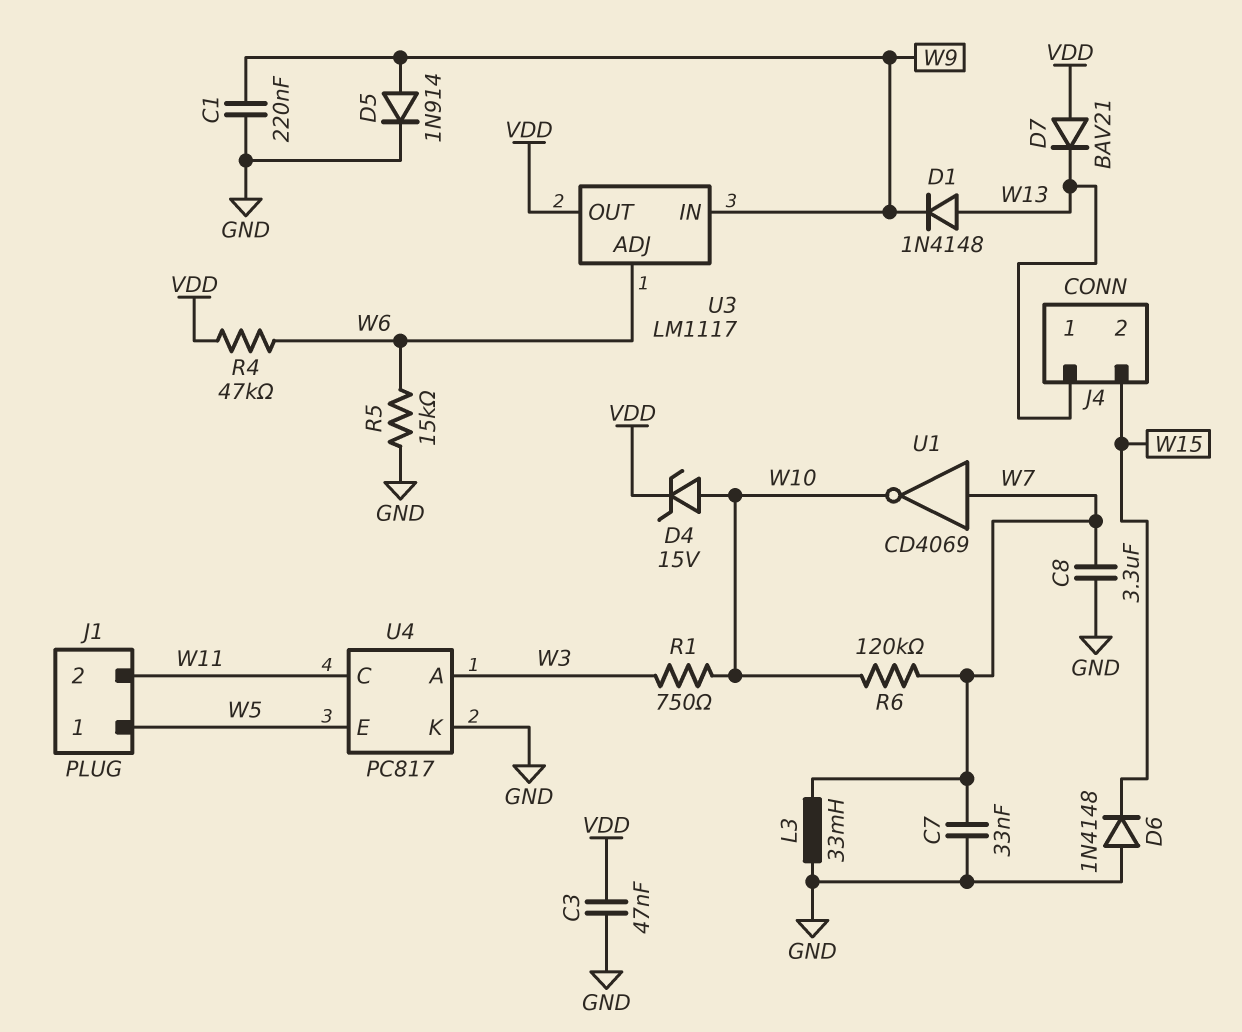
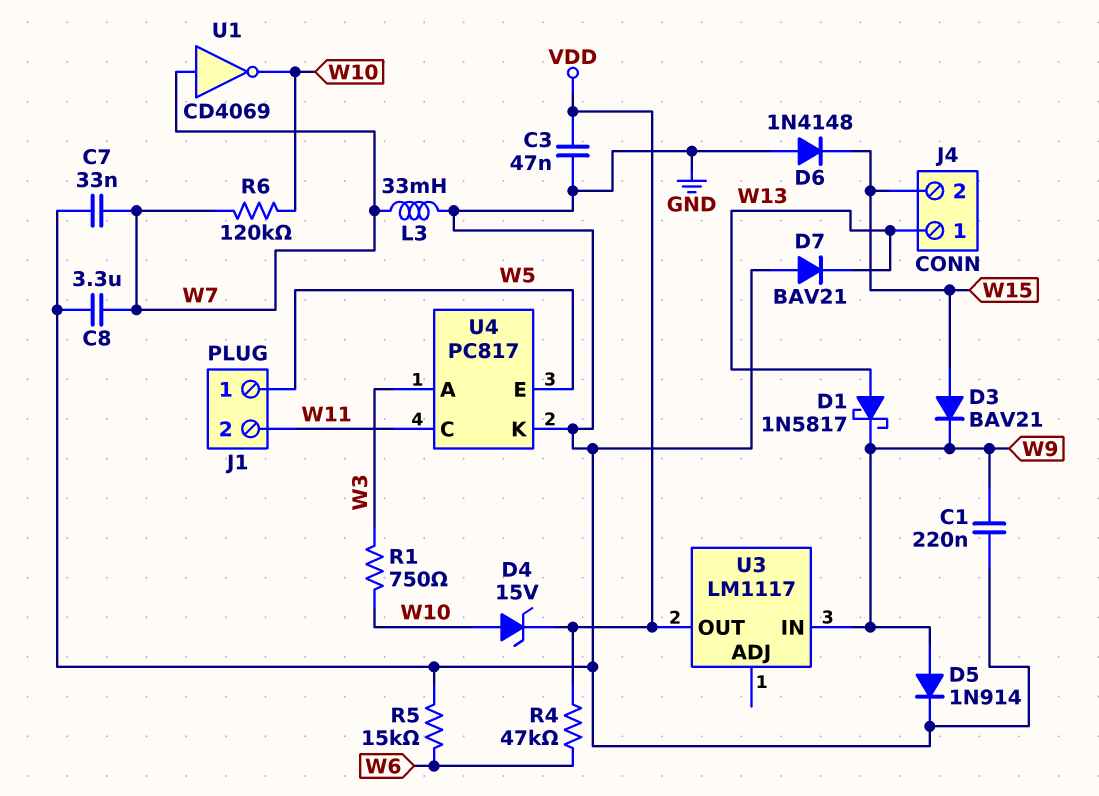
D1: diode 1N4148 (A W13, K W9) -> schottky 1N5817 (A W13, K W9)
D3: none -> diode BAV21 (A W15, K W9)
D7: diode BAV21 (A VDD, K W13) -> diode BAV21 (A GND, K W13)
U3 pin ADJ: W6 -> none

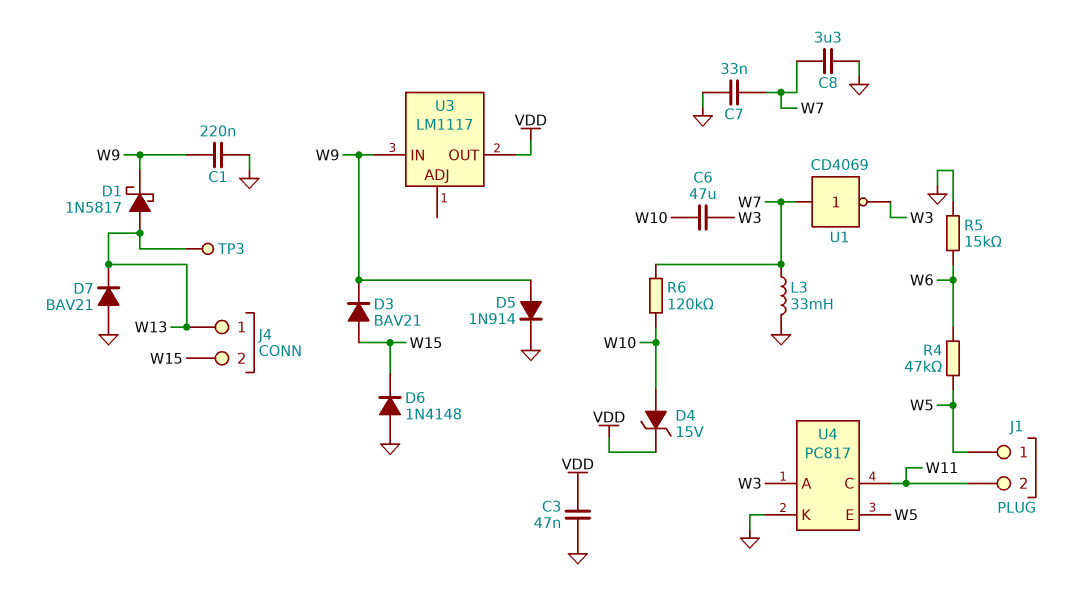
C6: none -> 47uF (W3, W10)
R1: 750 (W3, W10) -> none
R4: 47k (VDD, W6) -> 47k (W5, W6)
TP3: none -> test point (W13)
U1: NOT CD4069 (in W7, out W10) -> NOT CD4069 (in W7, out W3)

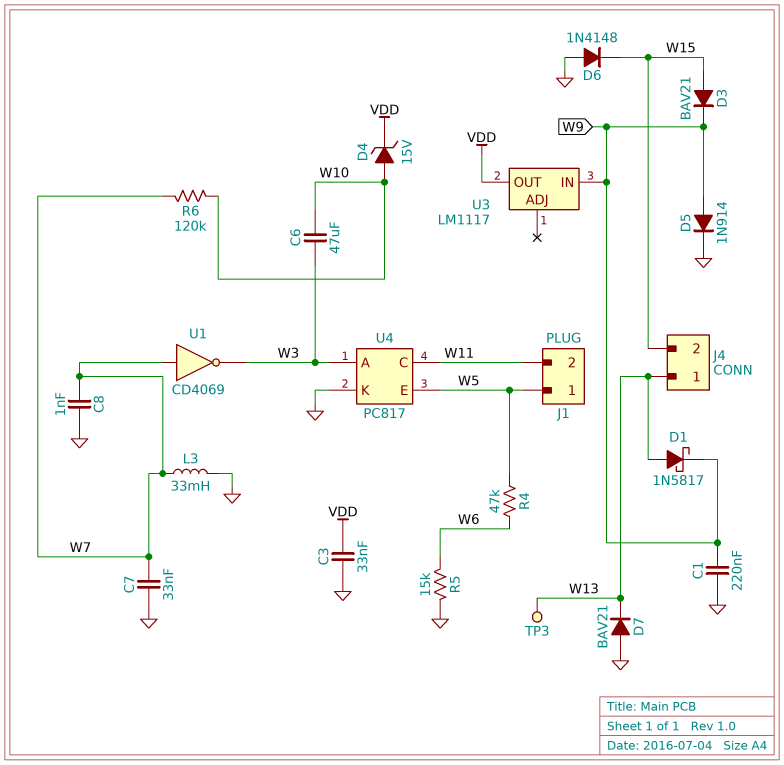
C3: 47nF (GND, VDD) -> 33nF (GND, VDD)
C8: 3.3uF (GND, W7) -> 1nF (GND, W7)

